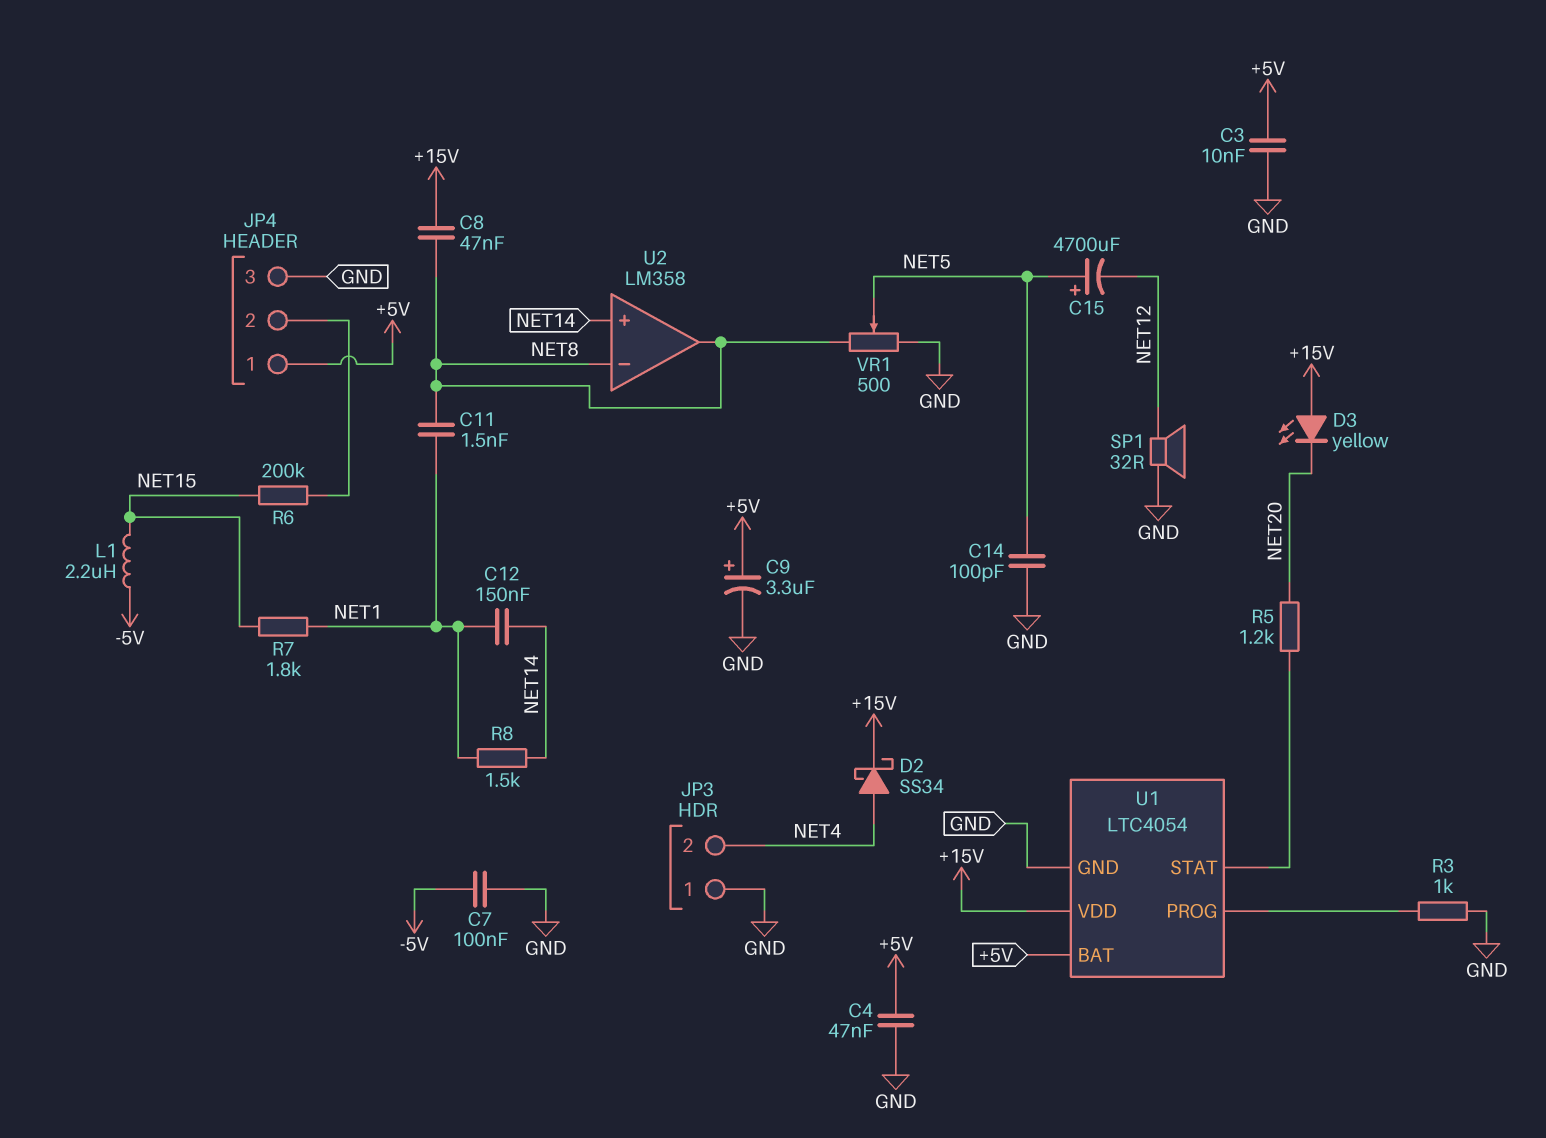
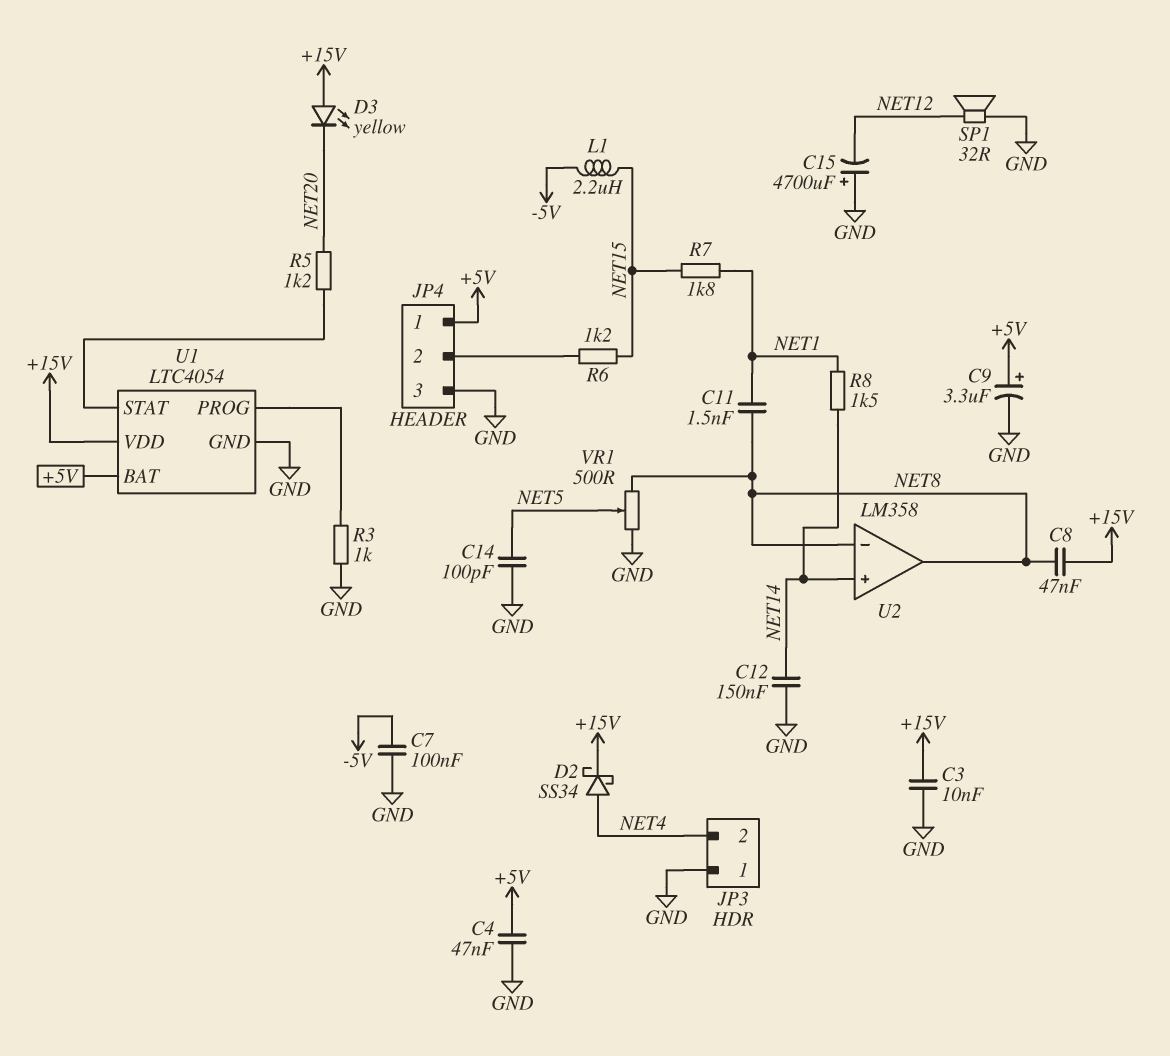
C3: 10nF (+5V, GND) -> 10nF (+15V, GND)
C12: 150nF (NET1, NET14) -> 150nF (GND, NET14)
C15: 4700uF (plus NET5, minus NET12) -> 4700uF (plus GND, minus NET12)
R6: 200k (JP4/2, NET15) -> 1.2k (JP4/2, NET15)

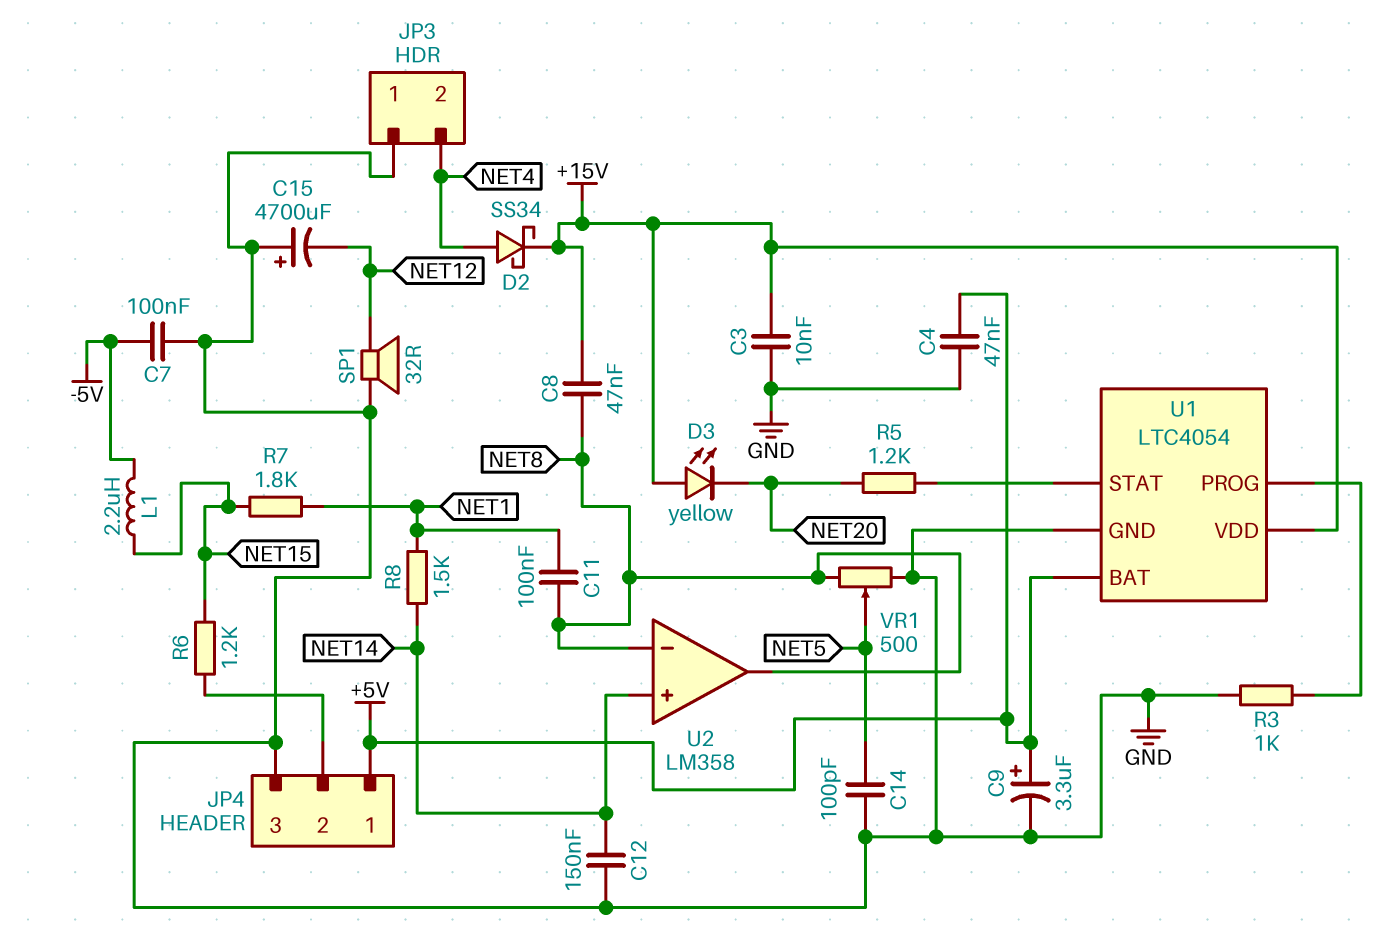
C11: 1.5nF (NET1, NET8) -> 100nF (NET1, NET8)

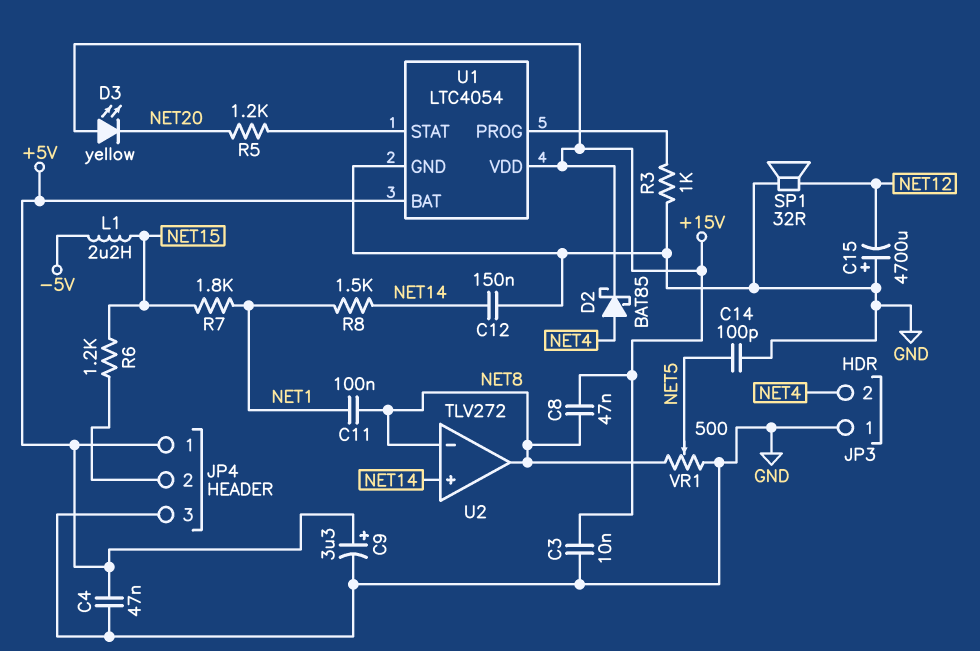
C7: 100nF (-5V, GND) -> none
D2: schottky SS34 (A NET4, K +15V) -> schottky BAT85 (A NET4, K +15V)
U2: LM358 -> TLV272

